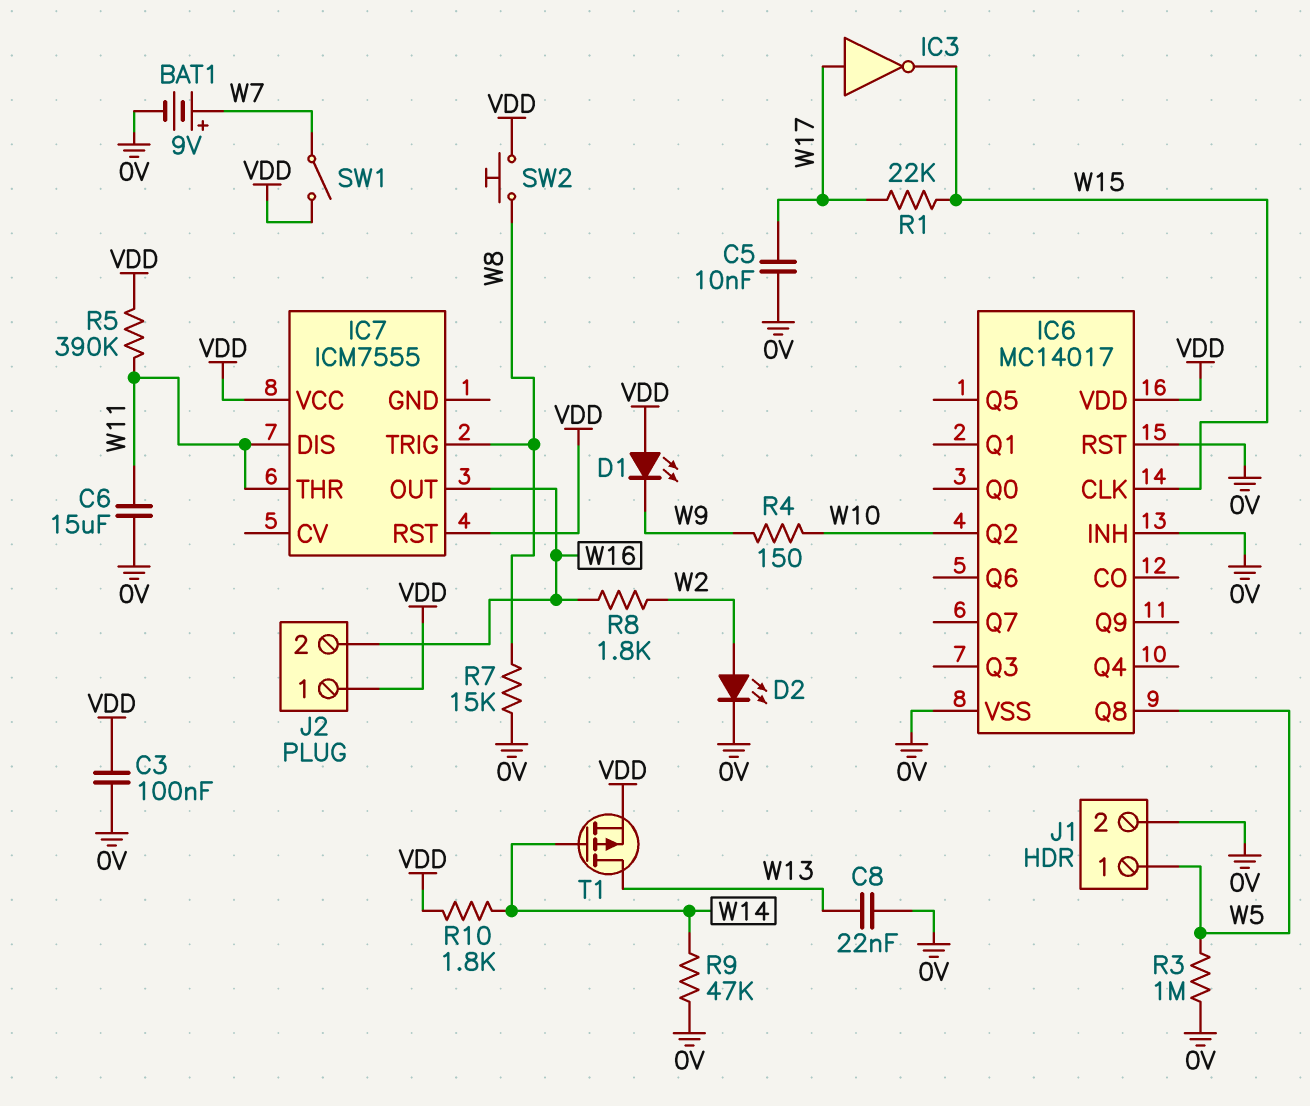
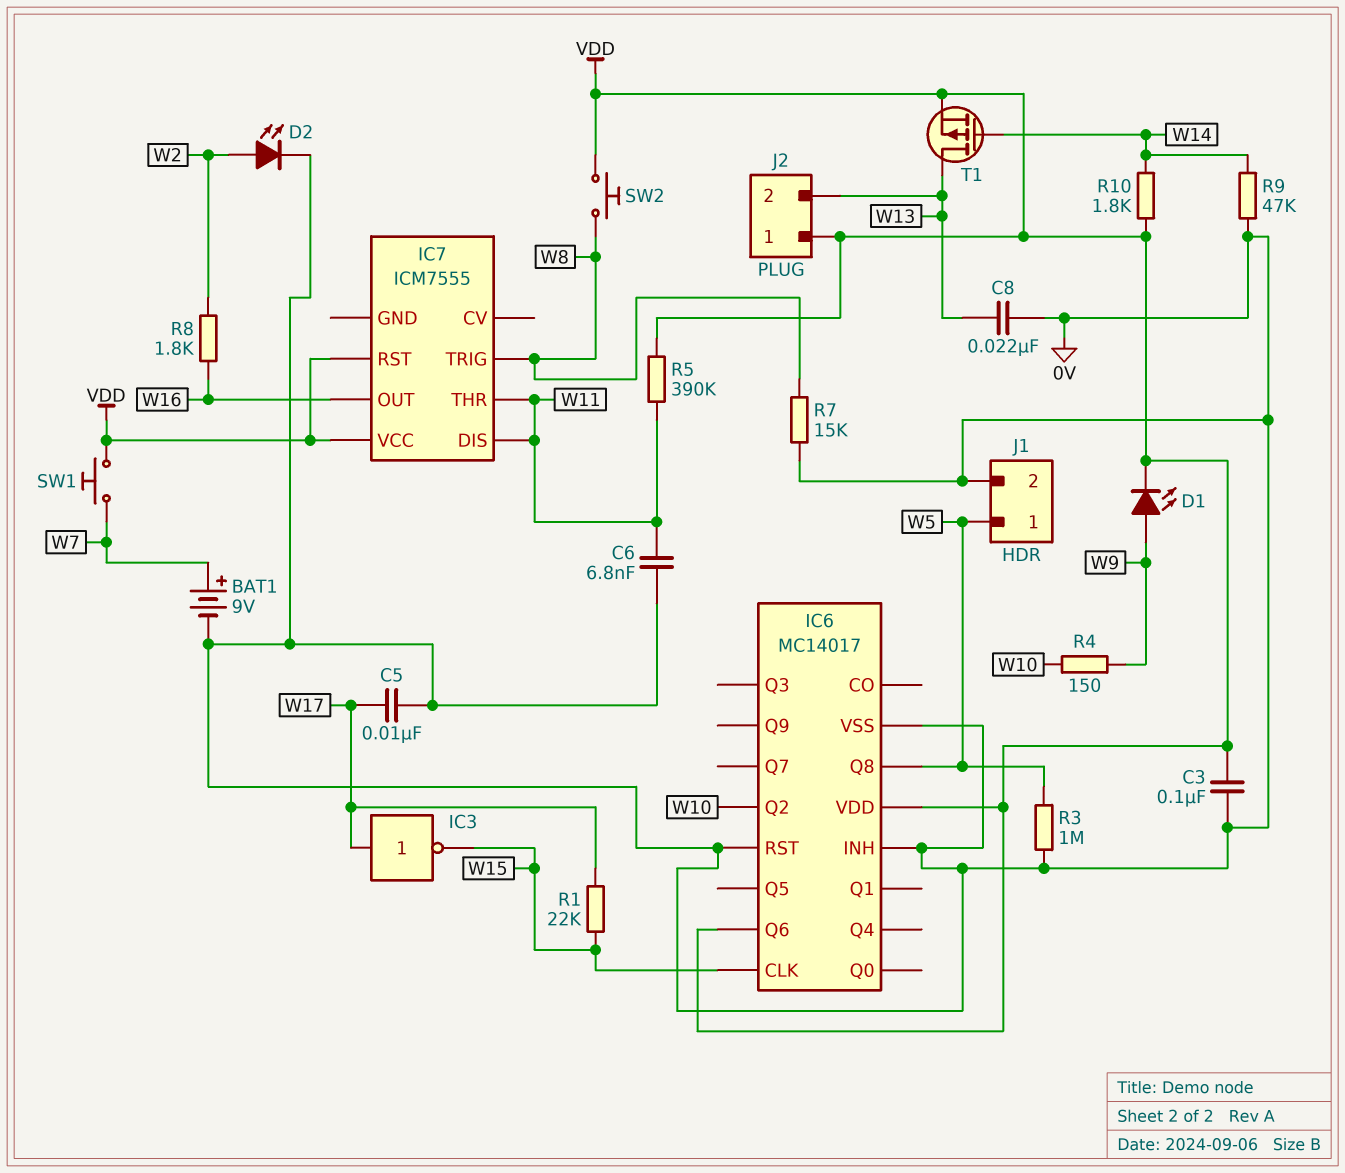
C6: 15uF (0V, W11) -> 6.8nF (0V, W11)
D1: LED (A VDD, K W9) -> LED (A W9, K VDD)
IC6 pin Q6: none -> VDD
J2 pin 2: W16 -> W13
SW1: switch (VDD, W7) -> button (VDD, W7)

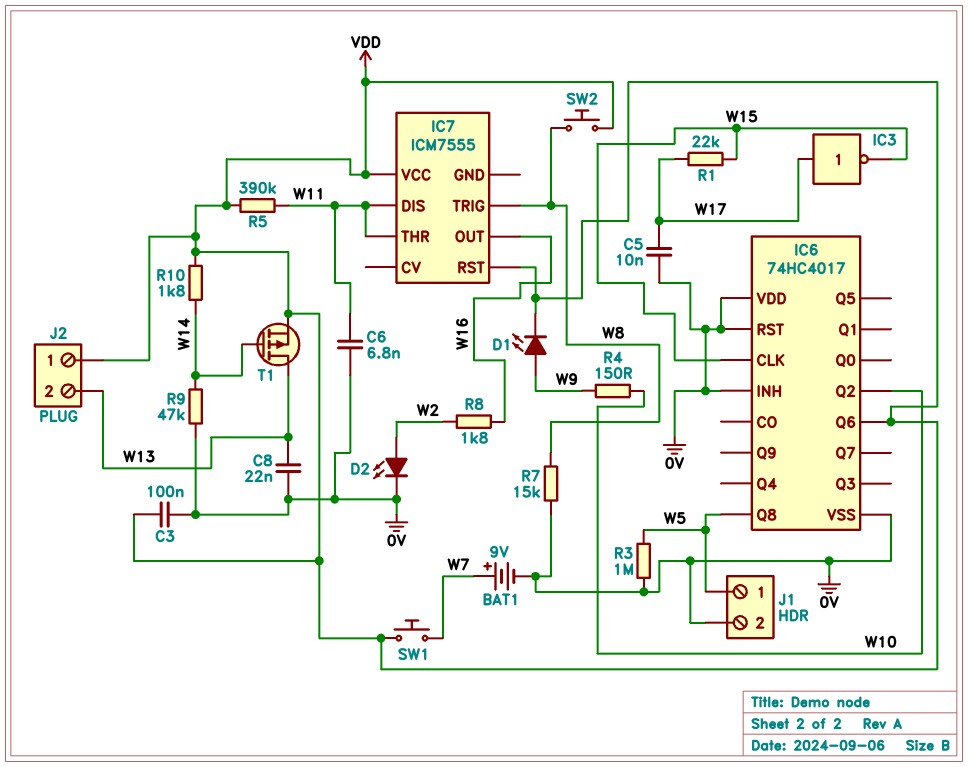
IC6: MC14017 -> 74HC4017
IC6 pin VDD: VDD -> 0V

